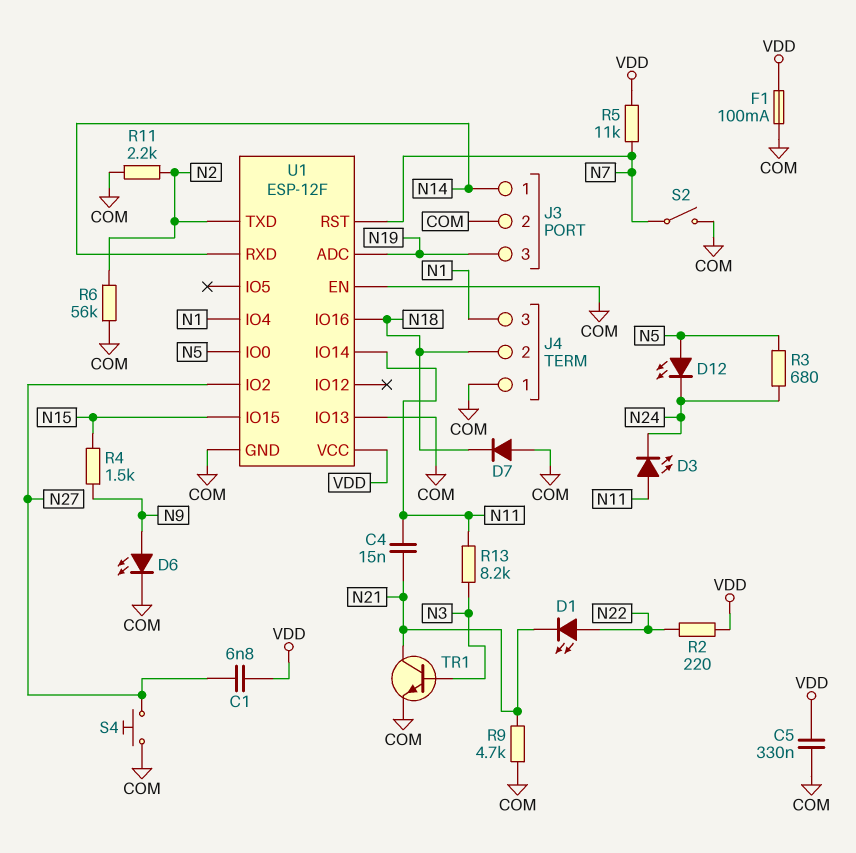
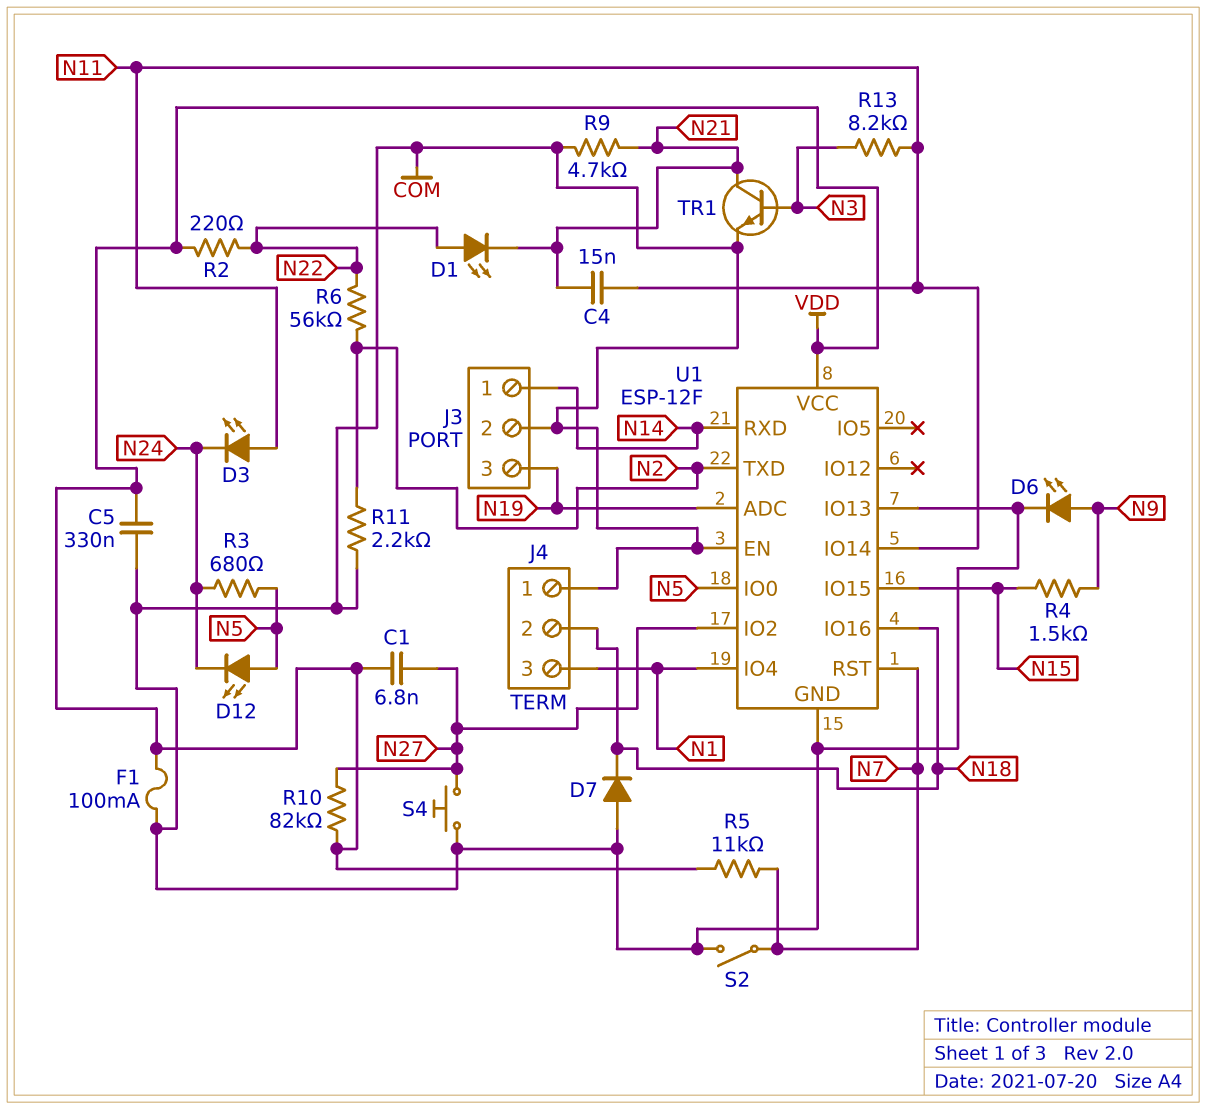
R6: 56k (COM, N2) -> 56k (N2, N22)
R10: none -> 82k (N27, VDD)

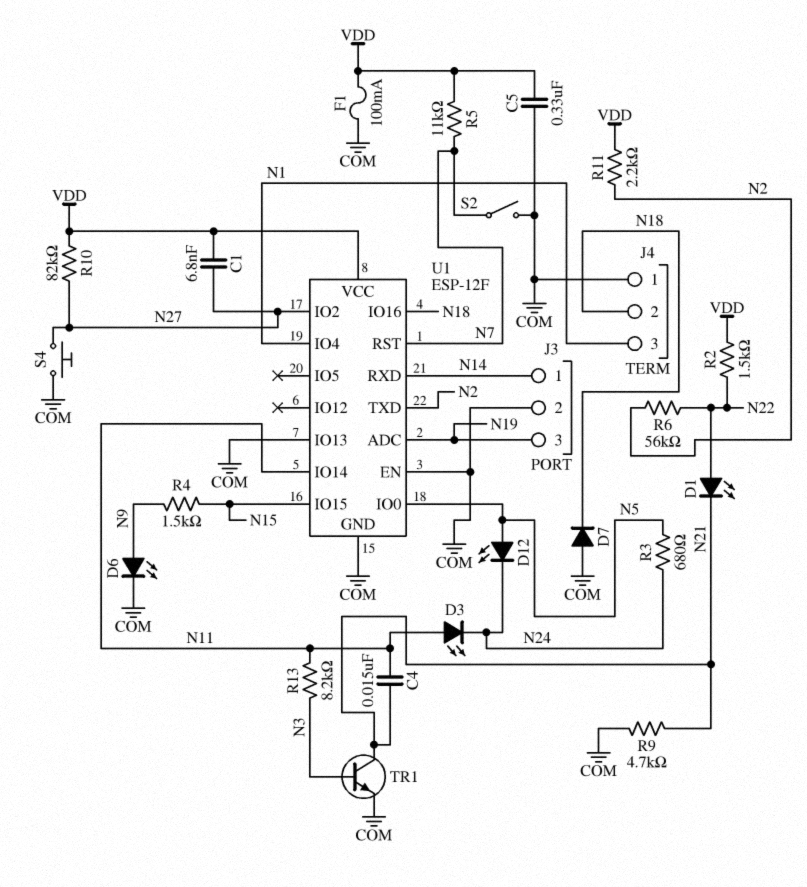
R2: 220 (N22, VDD) -> 1.5k (N22, VDD)
R11: 2.2k (COM, N2) -> 2.2k (N2, VDD)

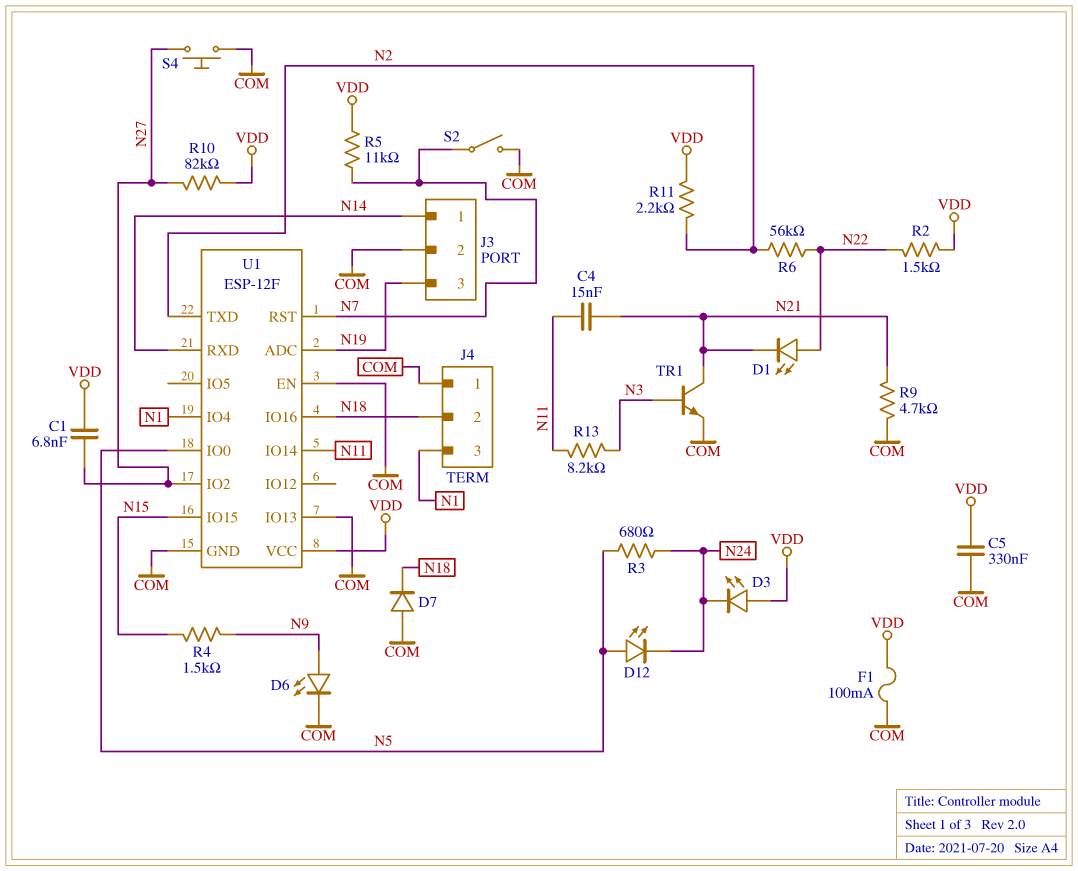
D3: LED (A N11, K N24) -> LED (A VDD, K N24)

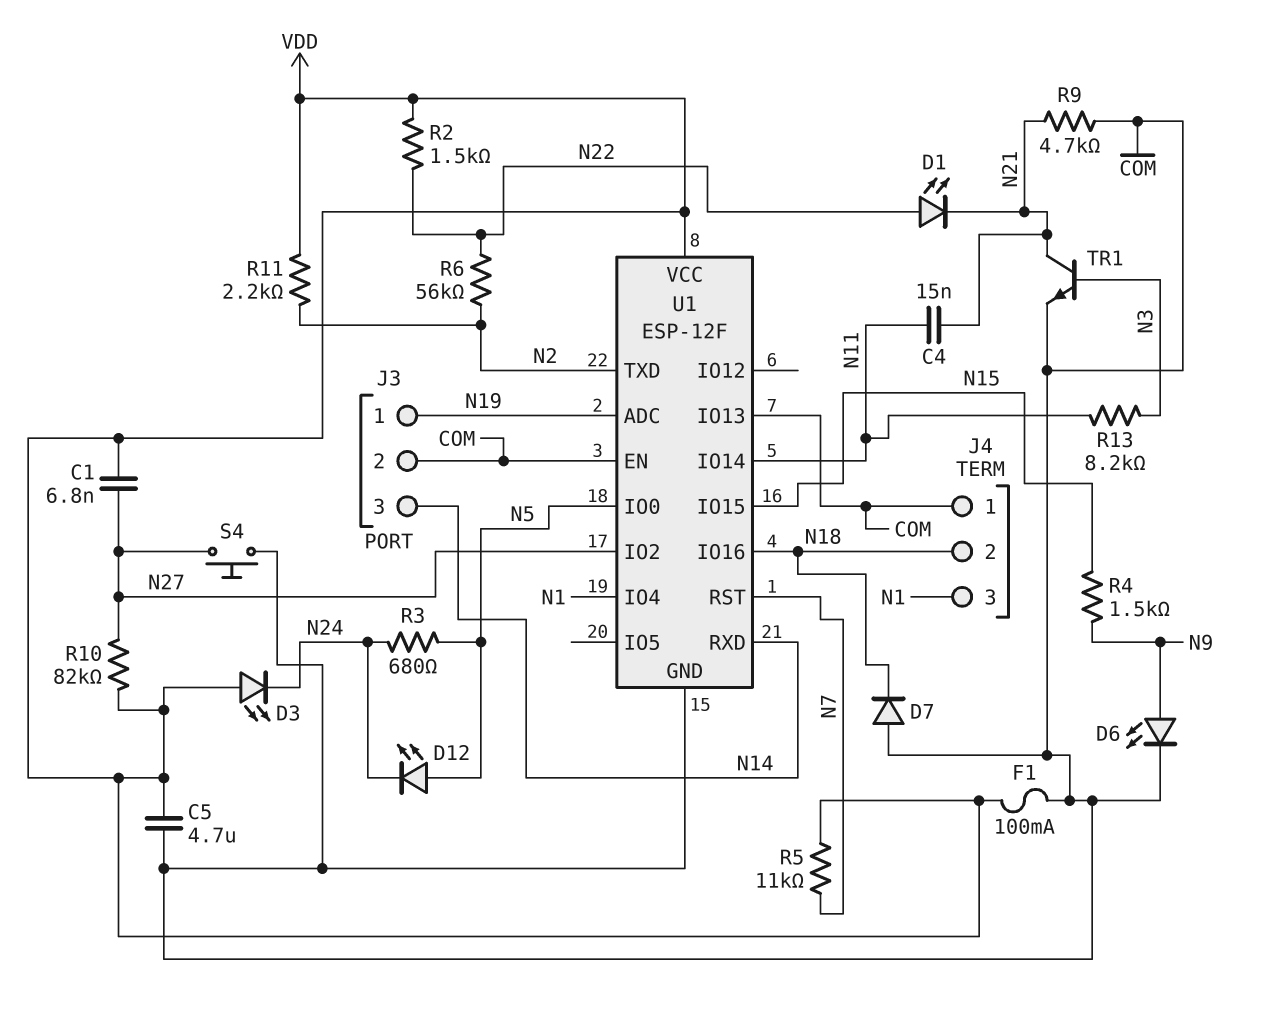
C5: 330nF (COM, VDD) -> 4.7uF (COM, VDD)
J3 pin 1: N14 -> N19
J3 pin 3: N19 -> N14
S2: switch (COM, N7) -> none

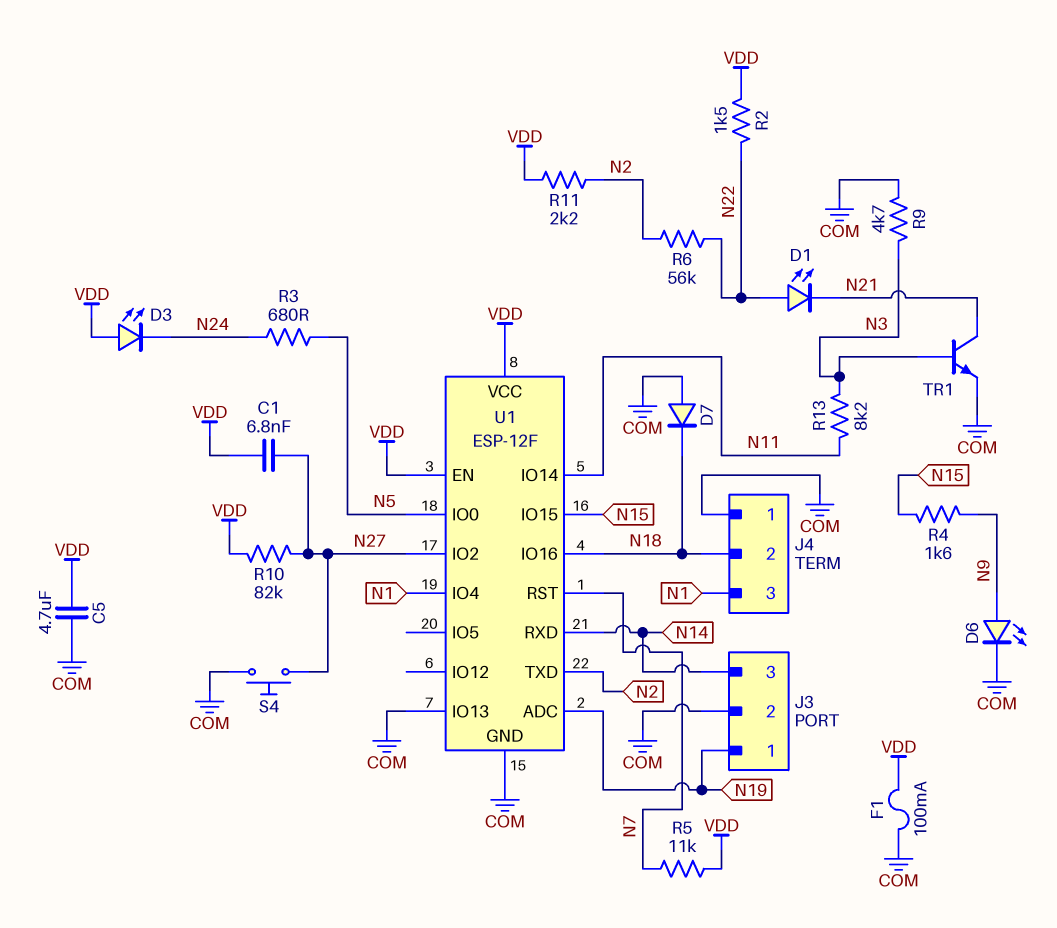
C4: 15nF (N11, N21) -> none
D12: LED (A N5, K N24) -> none
R4: 1.5k (N9, N15) -> 1.6k (N9, N15)
R9: 4.7k (COM, N21) -> 4.7k (COM, N3)
U1 pin EN: COM -> VDD

